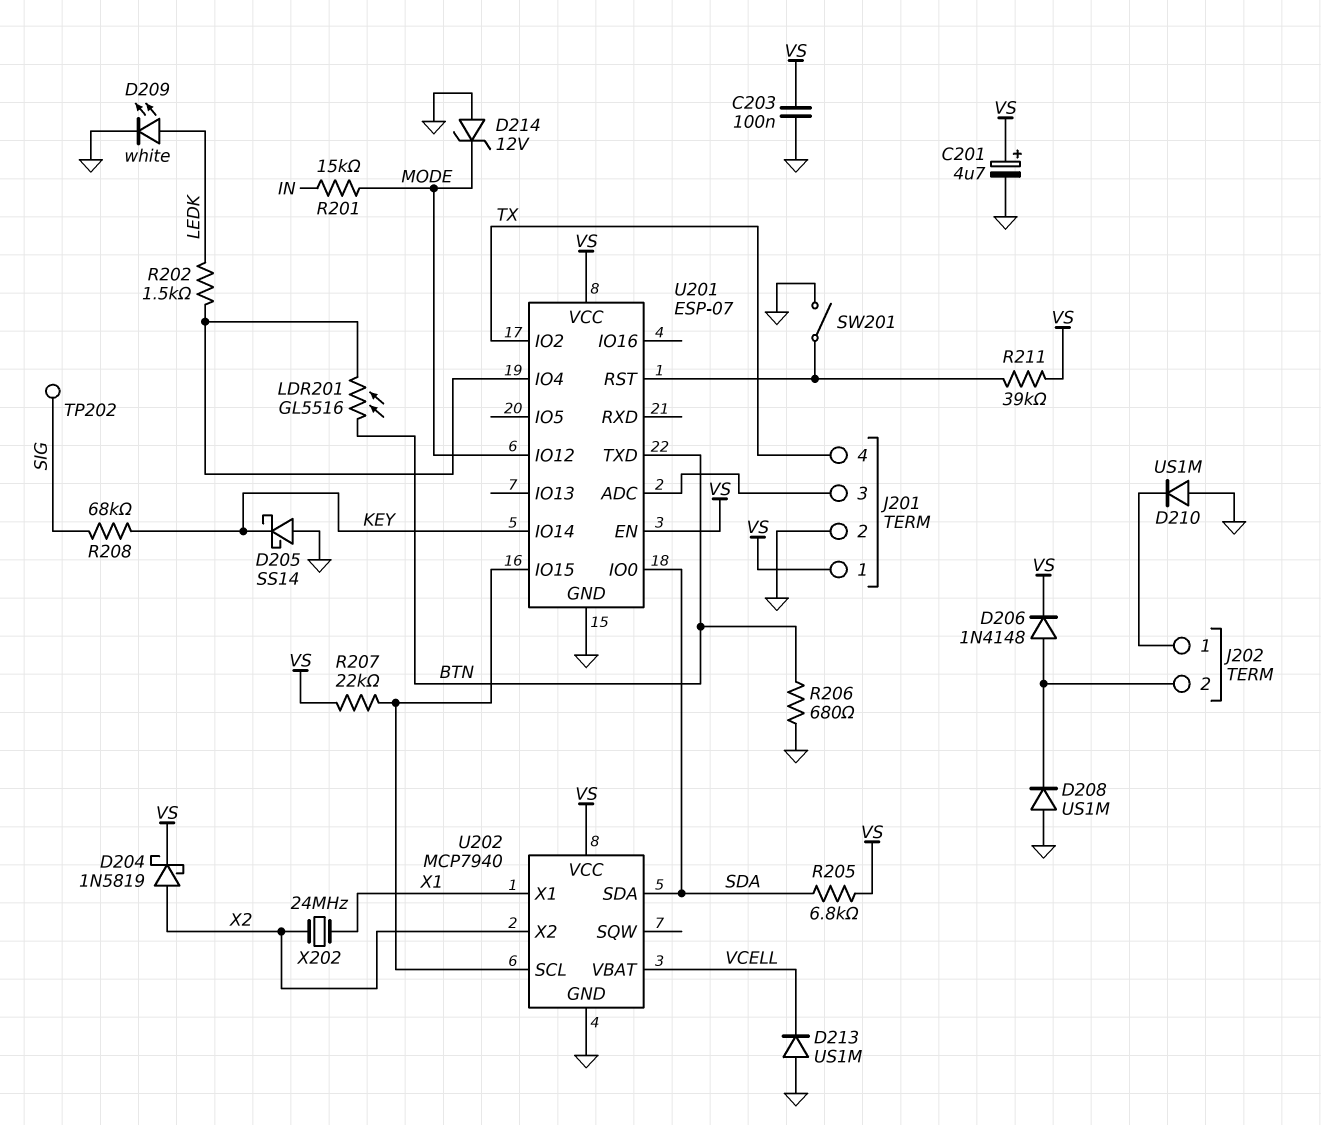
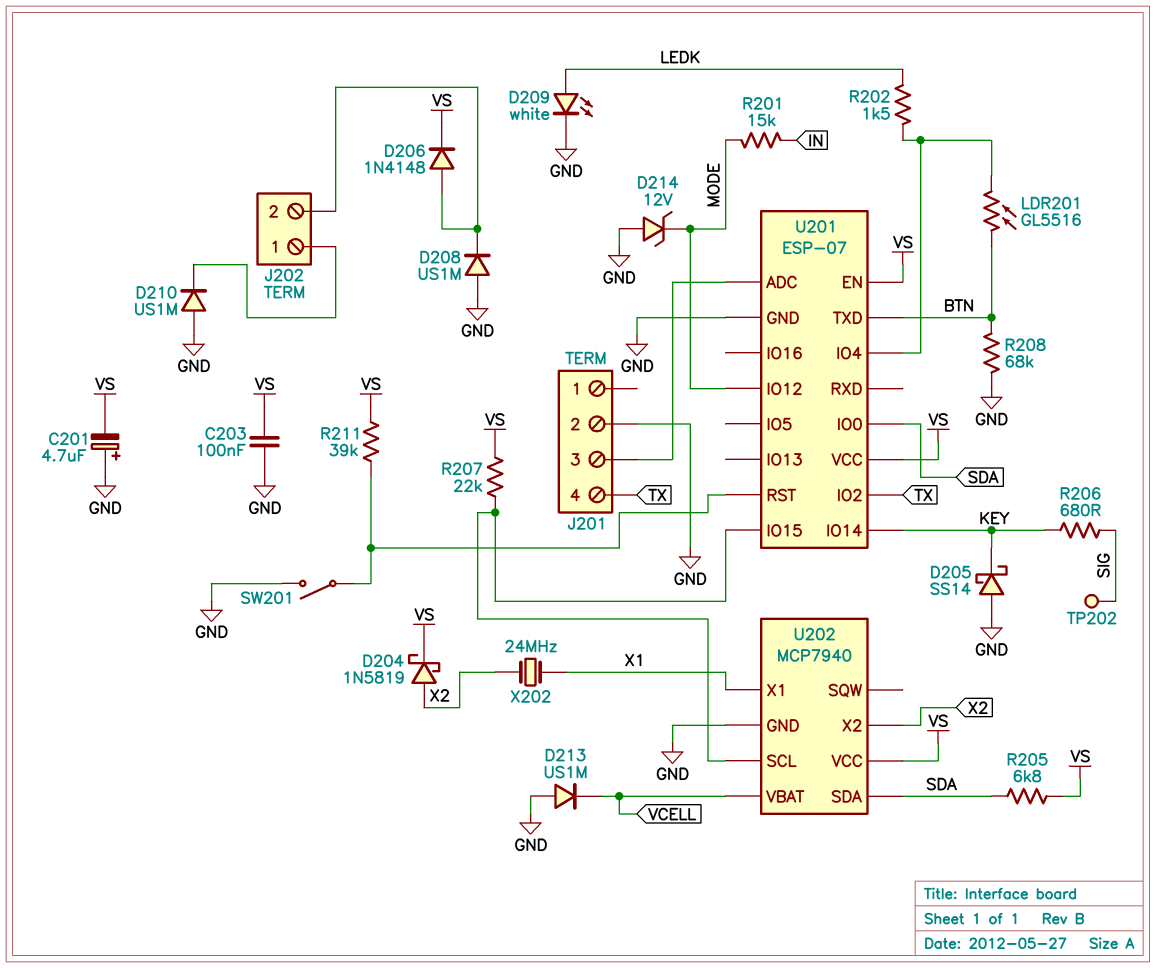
C201: 4.7uF (plus VS, minus GND) -> 4.7uF (plus GND, minus VS)
J201 pin 1: VS -> none
R206: 680 (BTN, GND) -> 680 (KEY, SIG)
R208: 68k (KEY, SIG) -> 68k (BTN, GND)

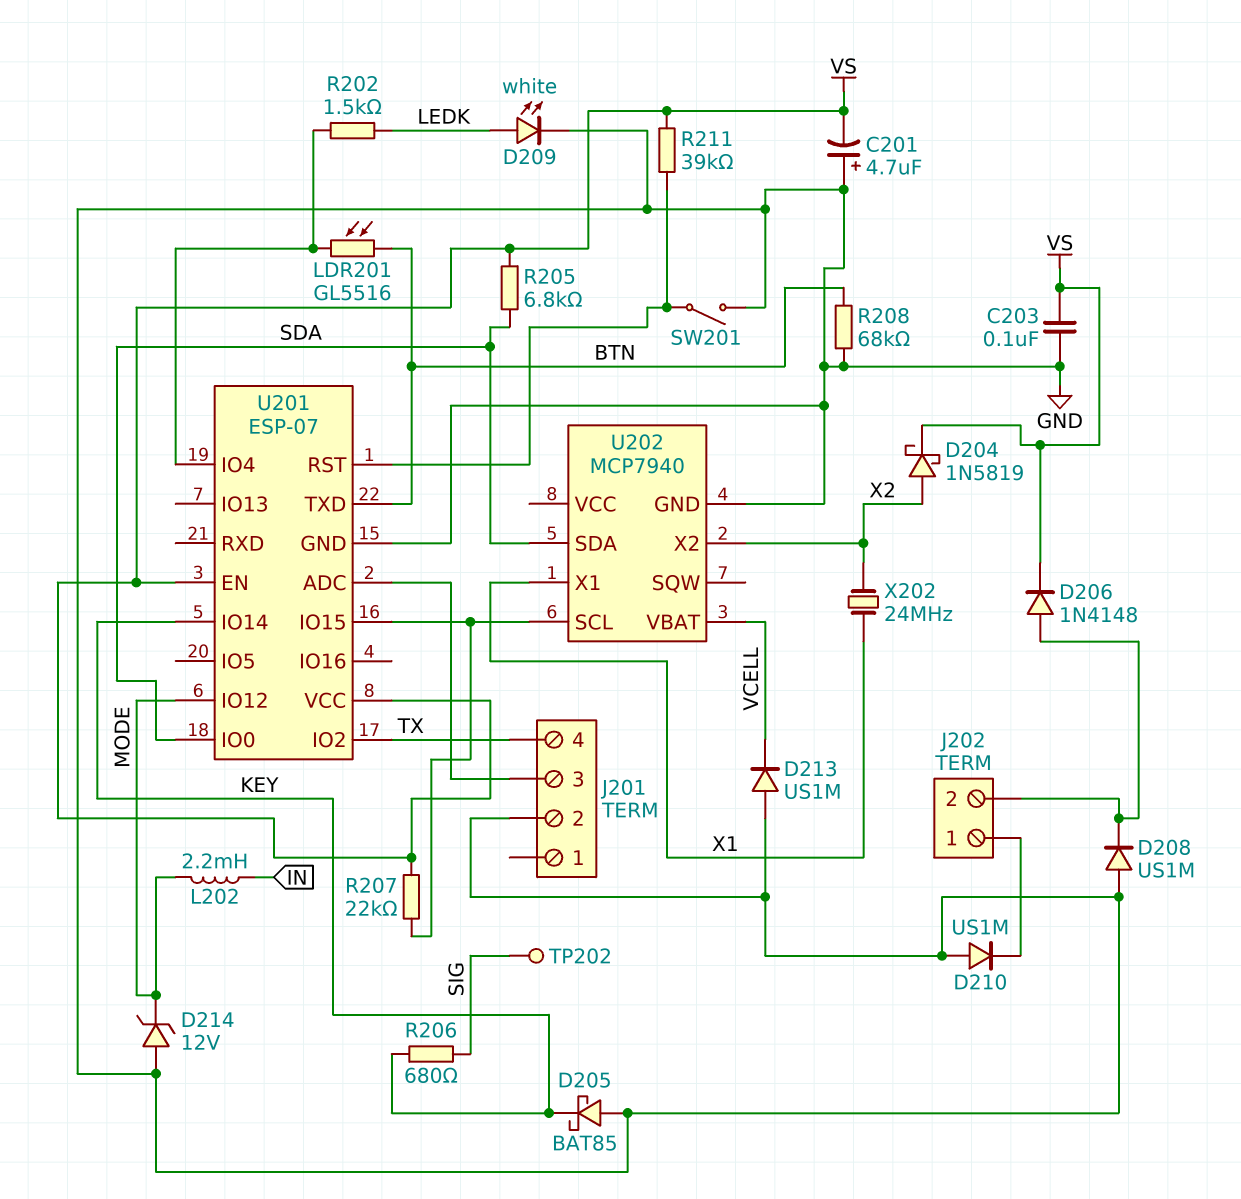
D205: schottky SS14 (A GND, K KEY) -> schottky BAT85 (A GND, K KEY)
L202: none -> 2.2mH (IN, MODE)
R201: 15k (IN, MODE) -> none
U202 pin VCC: VS -> none

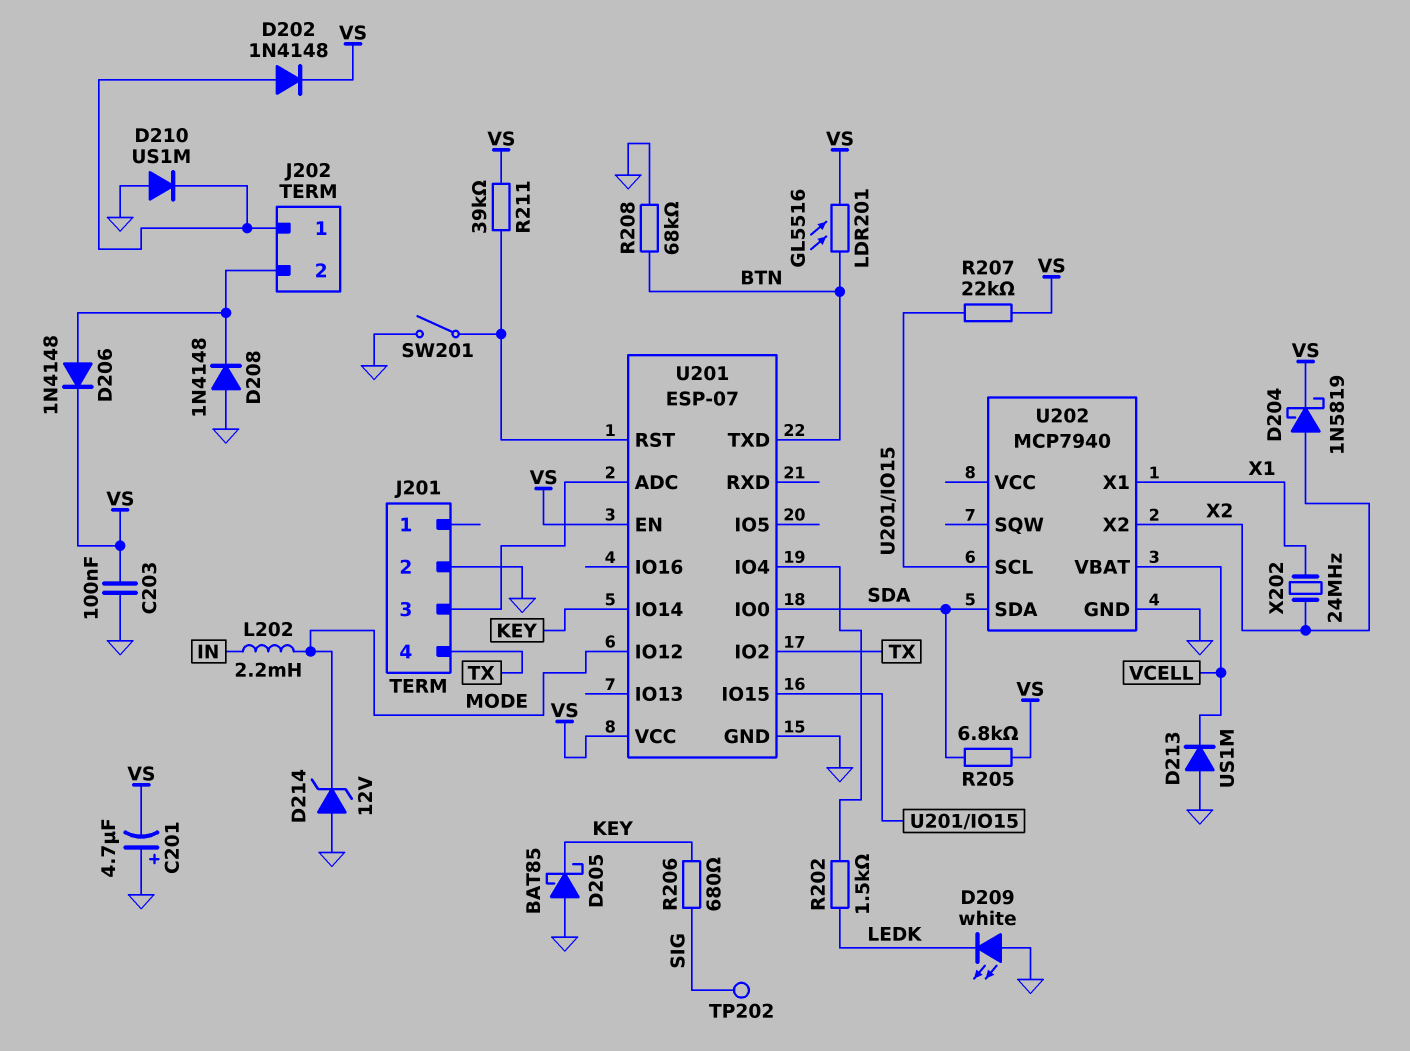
D202: none -> diode 1N4148 (A J202/1, K VS)
D208: diode US1M (A GND, K J202/2) -> diode 1N4148 (A GND, K J202/2)
D209: LED white (A LEDK, K GND) -> LED white (A GND, K LEDK)
LDR201: GL5516 (BTN, U201/IO4) -> GL5516 (BTN, VS)

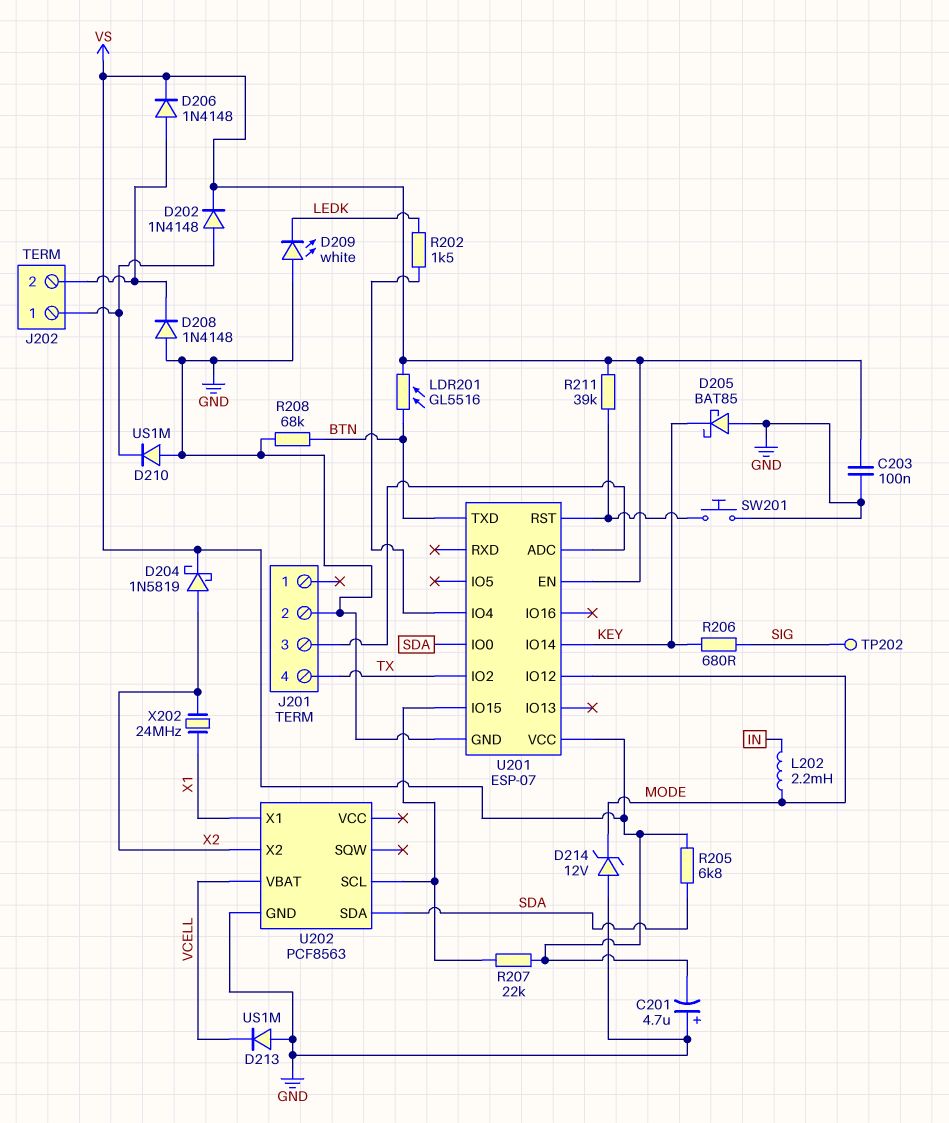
SW201: switch (GND, U201/RST) -> button (GND, U201/RST)
U202: MCP7940 -> PCF8563

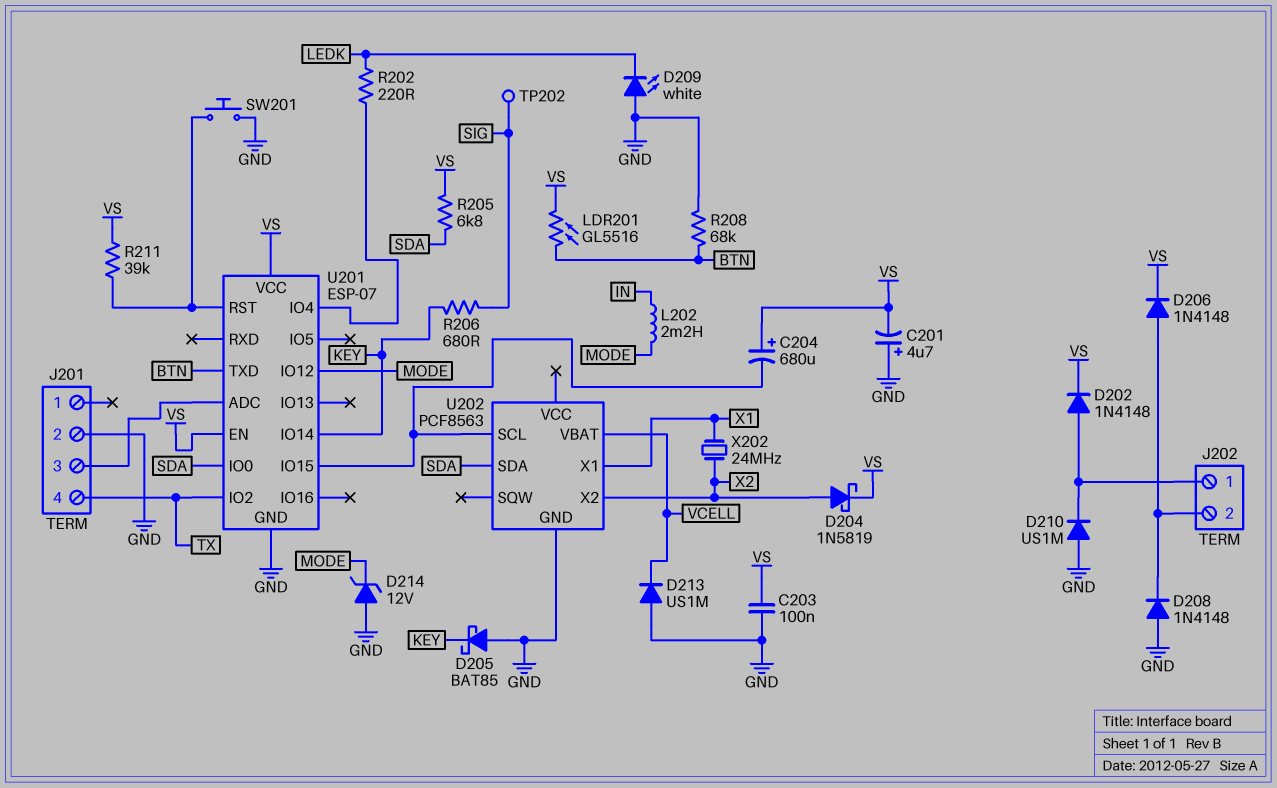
C204: none -> 680uF (plus VS, minus U201/IO15)
R202: 1.5k (LEDK, U201/IO4) -> 220 (LEDK, U201/IO4)
R207: 22k (U201/IO15, VS) -> none

